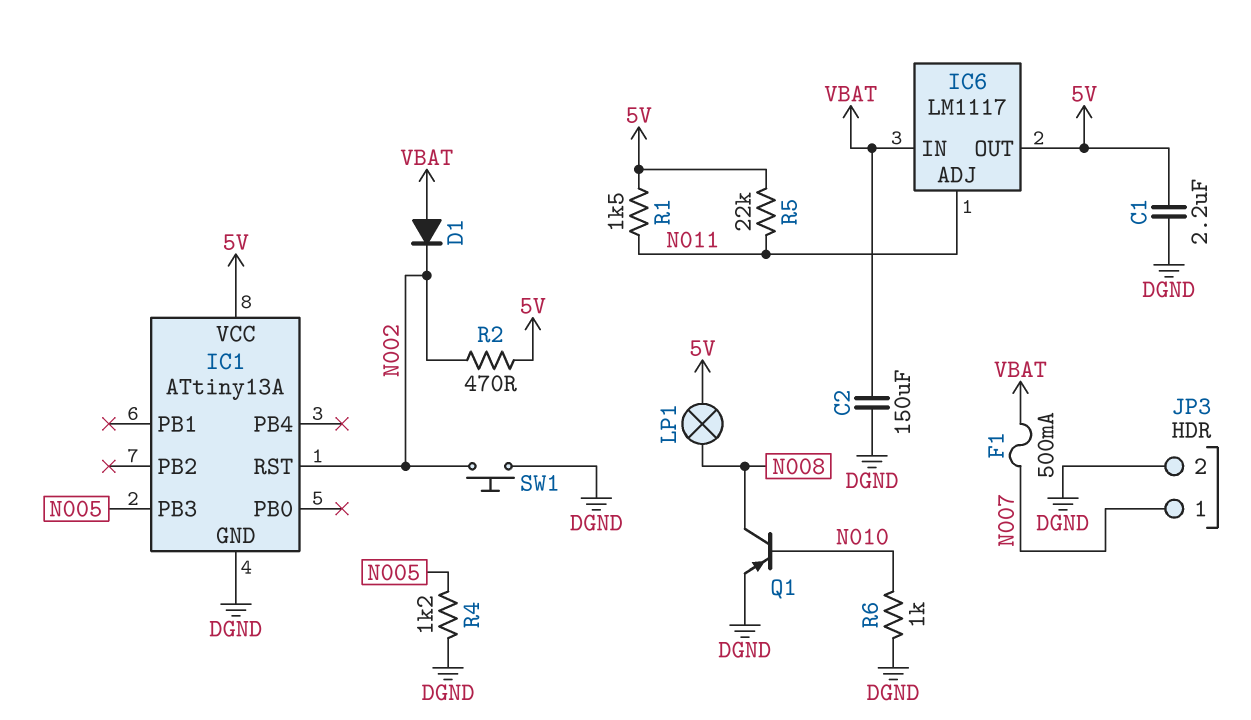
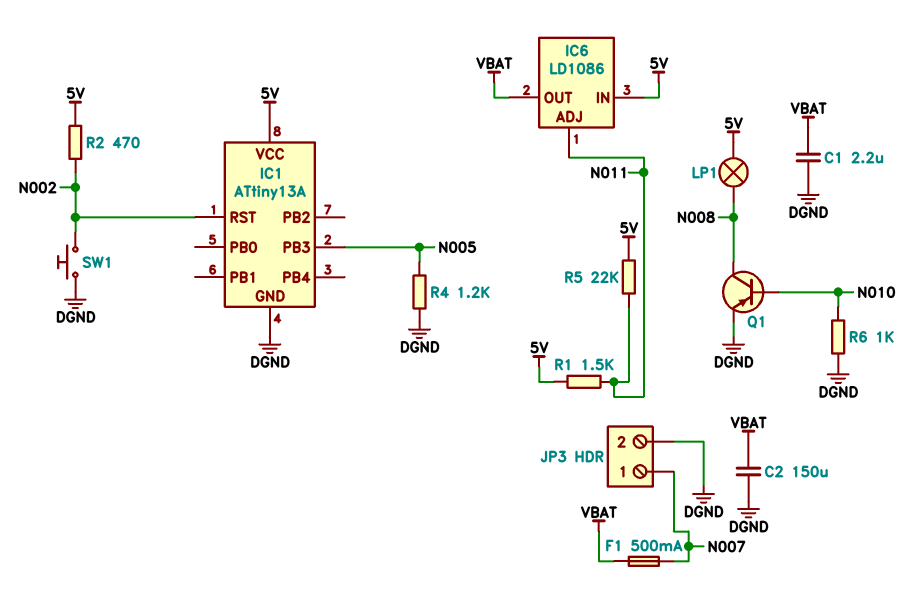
C1: 2.2uF (5V, DGND) -> 2.2uF (DGND, VBAT)
D1: diode (A VBAT, K N002) -> none
IC6: LM1117 -> LD1086
IC6 pin IN: VBAT -> 5V
IC6 pin OUT: 5V -> VBAT

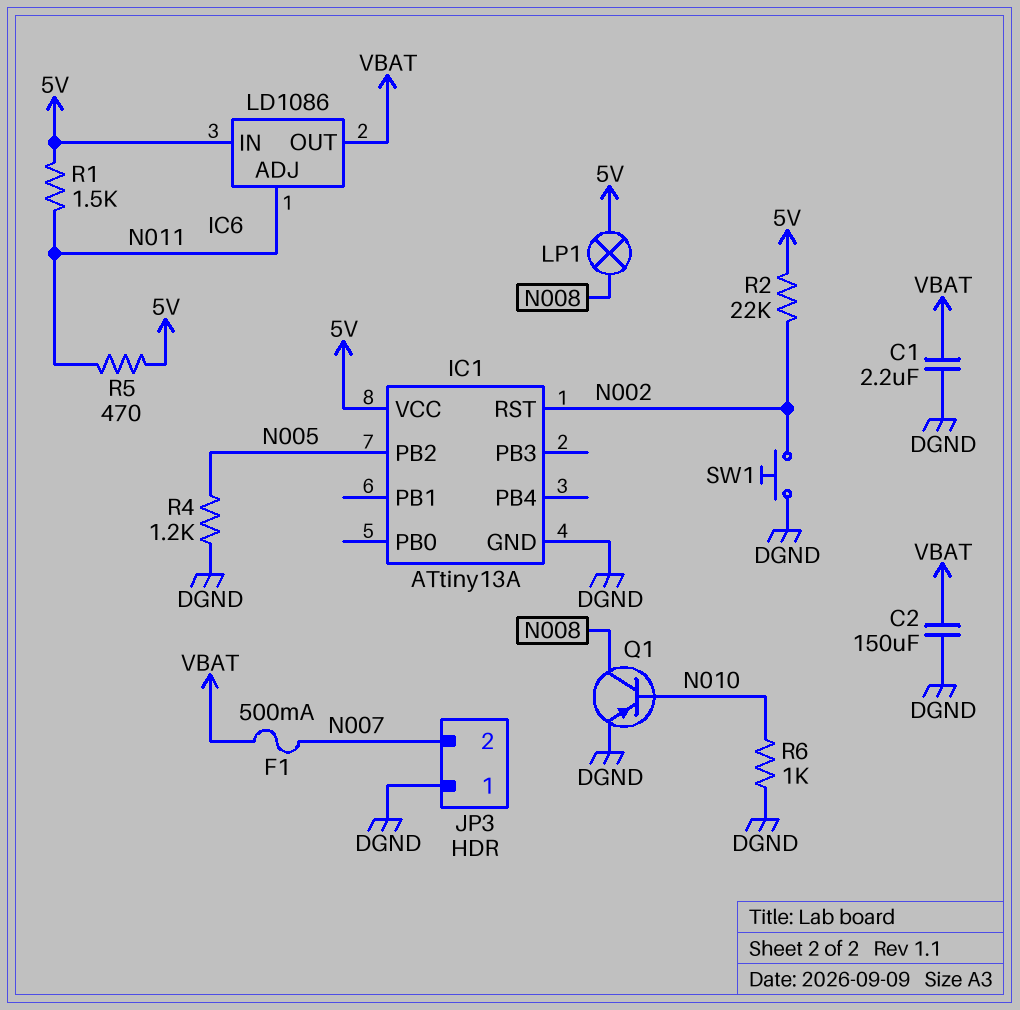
IC1 pin PB2: none -> N005
IC1 pin PB3: N005 -> none
JP3 pin 1: N007 -> DGND
JP3 pin 2: DGND -> N007
R2: 470 (5V, N002) -> 22k (5V, N002)
R5: 22k (5V, N011) -> 470 (5V, N011)

